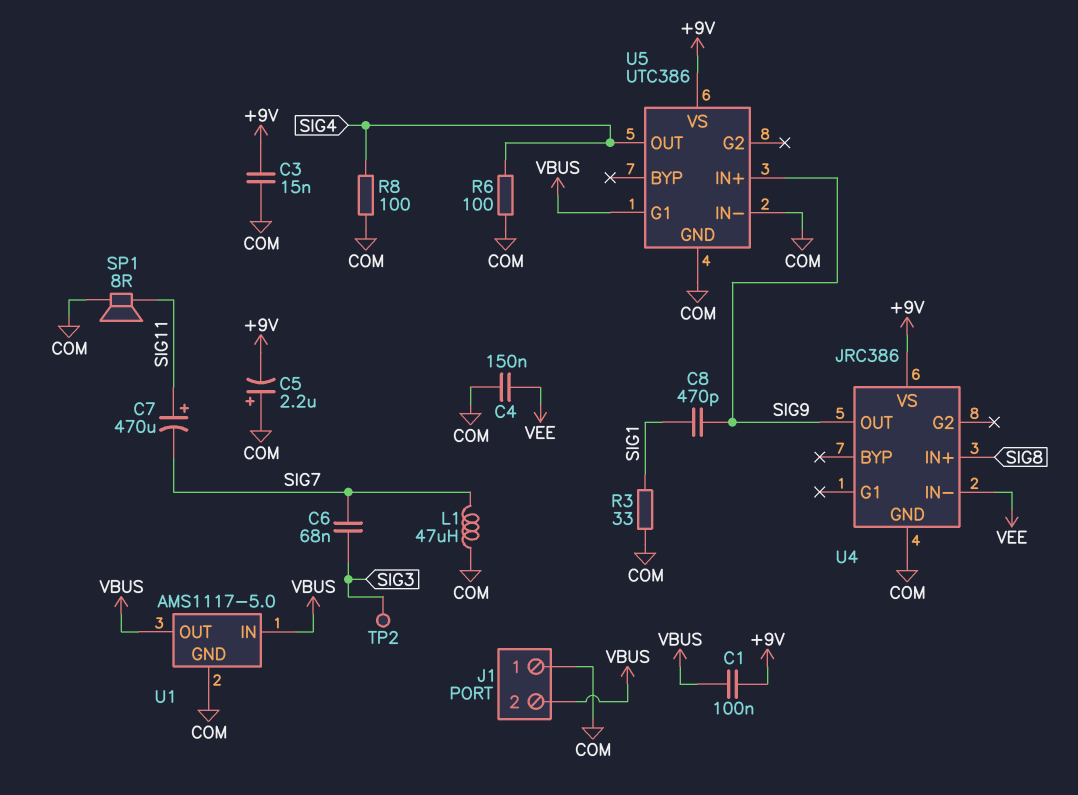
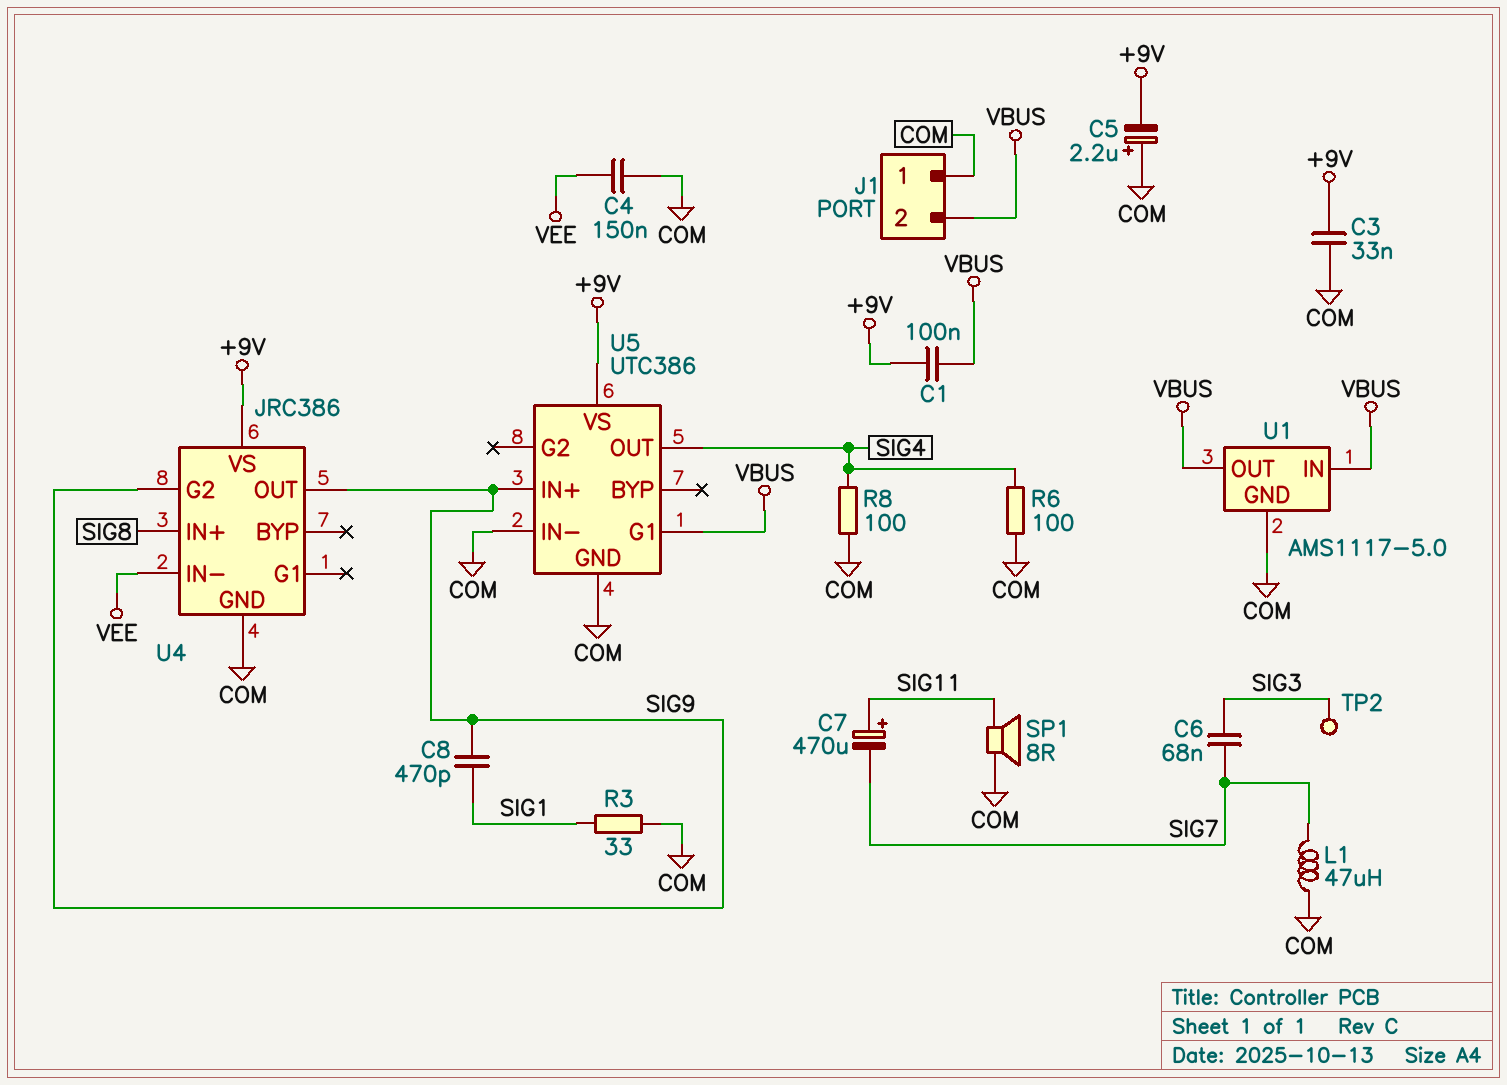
C3: 15nF (+9V, COM) -> 33nF (+9V, COM)
U4 pin G2: none -> SIG9

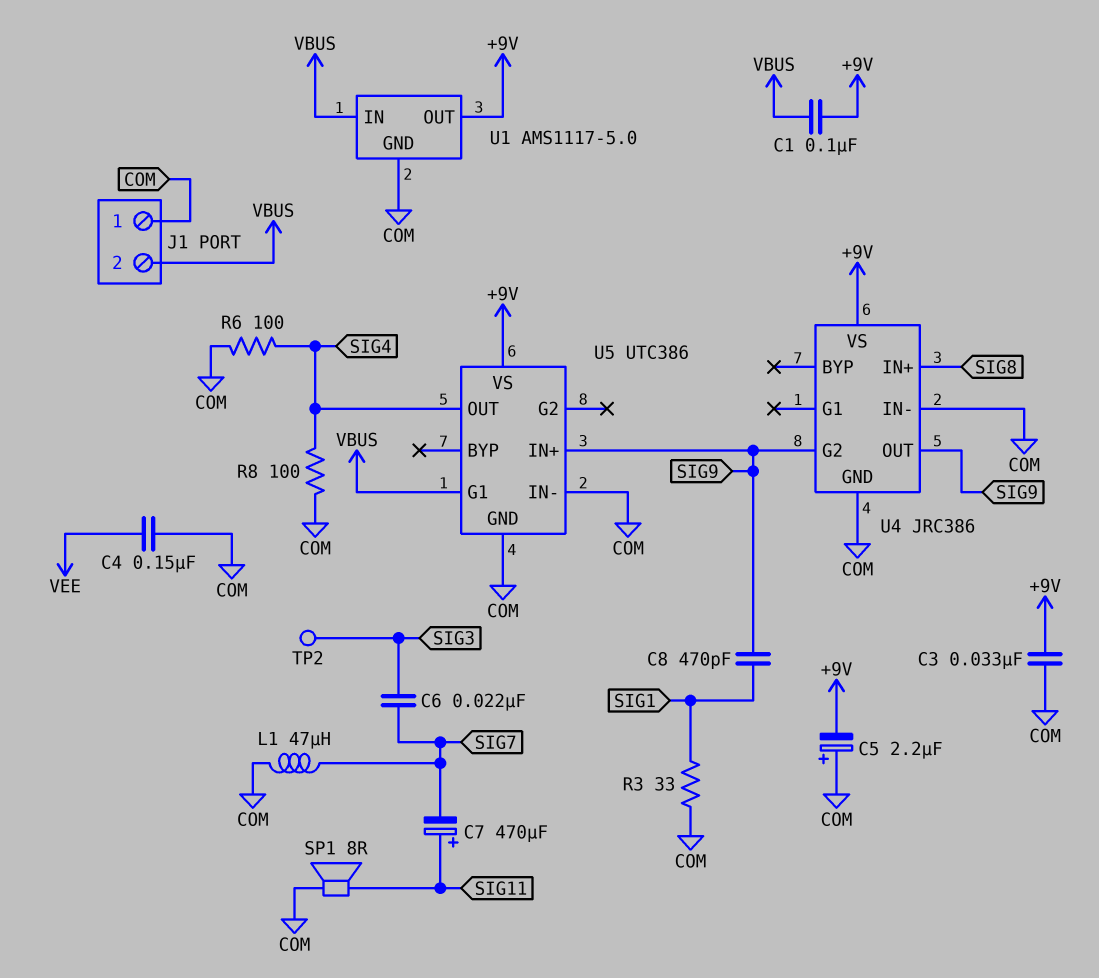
C6: 68nF (SIG3, SIG7) -> 22nF (SIG3, SIG7)
U1 pin OUT: VBUS -> +9V
U4 pin IN-: VEE -> COM

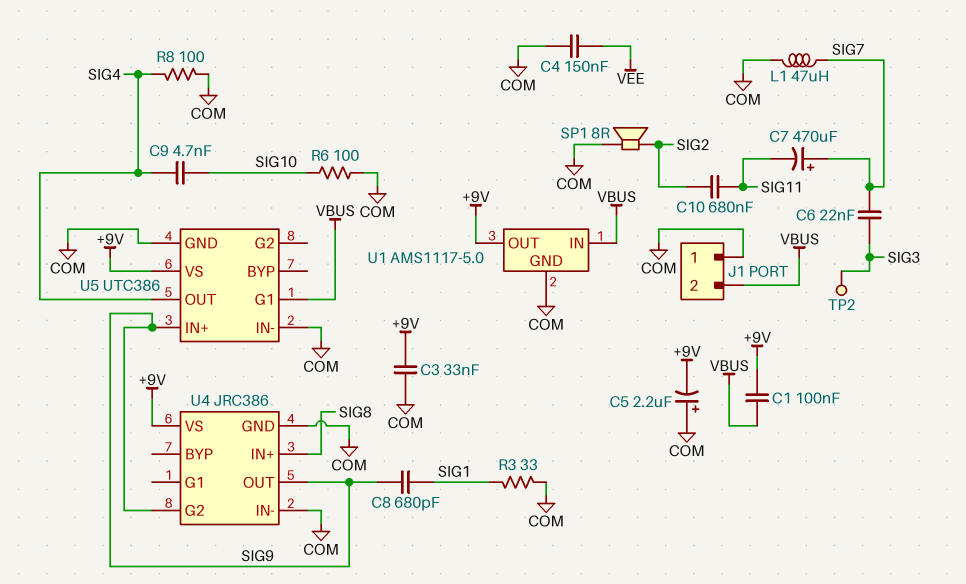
C7: 470uF (plus SIG11, minus SIG7) -> 470uF (plus SIG7, minus SIG11)
C8: 470pF (SIG1, SIG9) -> 680pF (SIG1, SIG9)
C9: none -> 4.7nF (SIG4, SIG10)
C10: none -> 680nF (SIG2, SIG11)
R6: 100 (COM, SIG4) -> 100 (COM, SIG10)
SP1: speaker 8R (COM, SIG11) -> speaker 8R (COM, SIG2)

